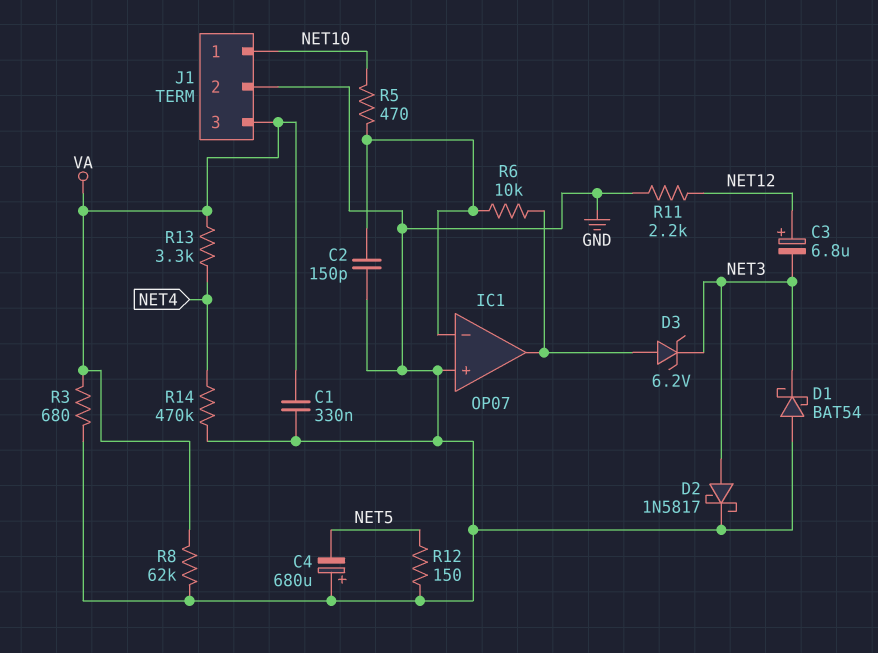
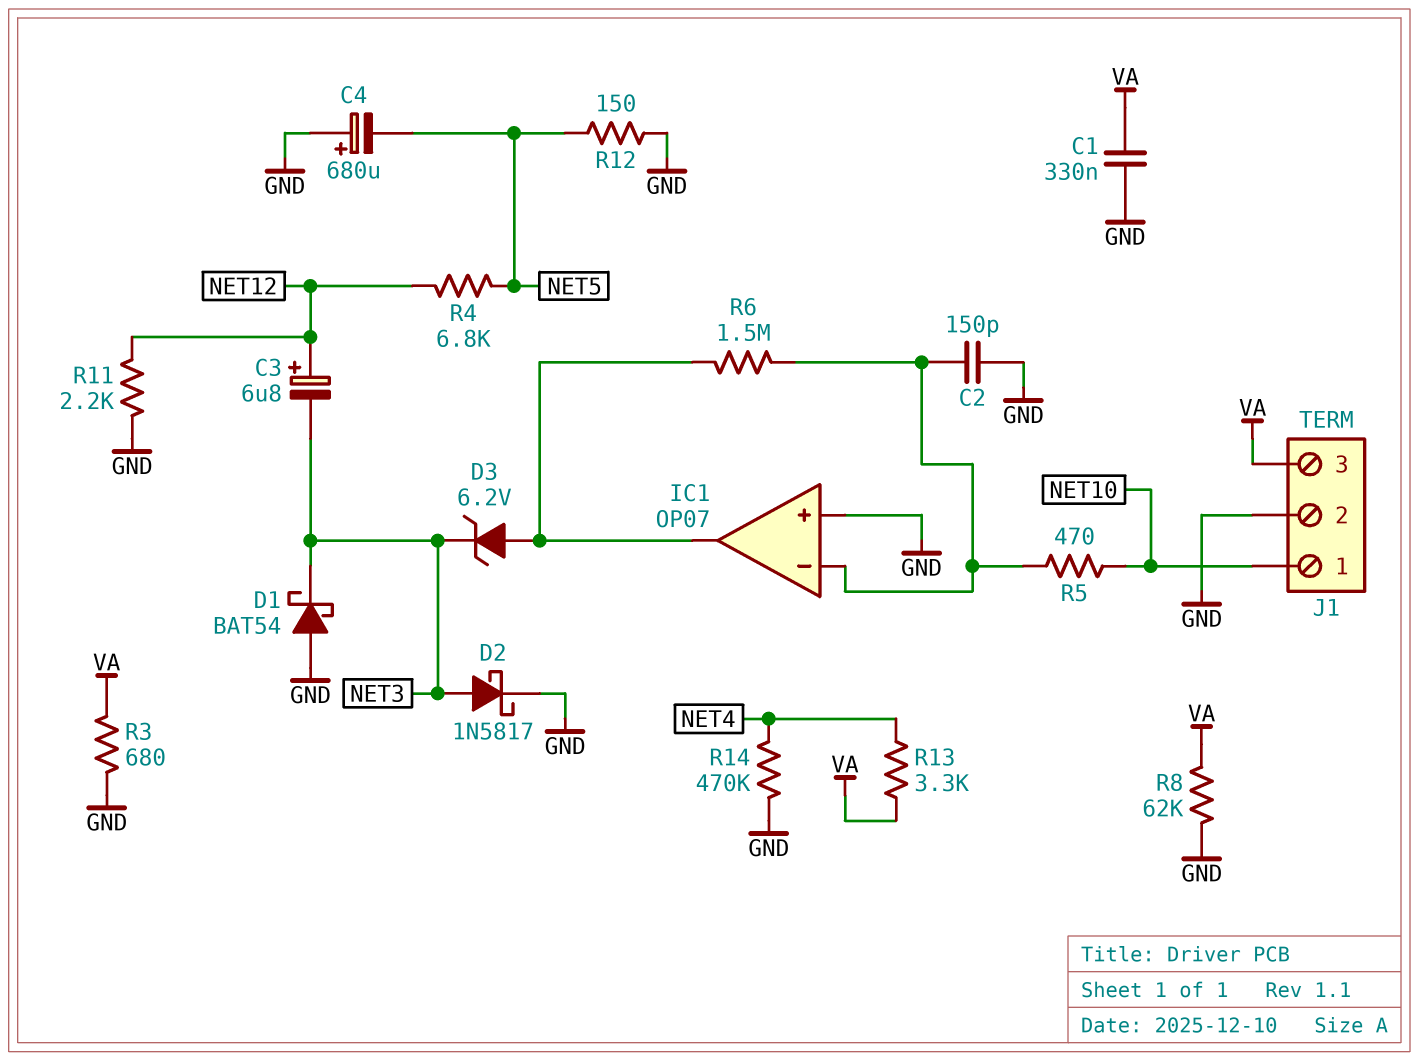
R4: none -> 6.8k (NET5, NET12)
R6: 10k (IC1/in-, IC1/out) -> 1.5M (IC1/in-, IC1/out)

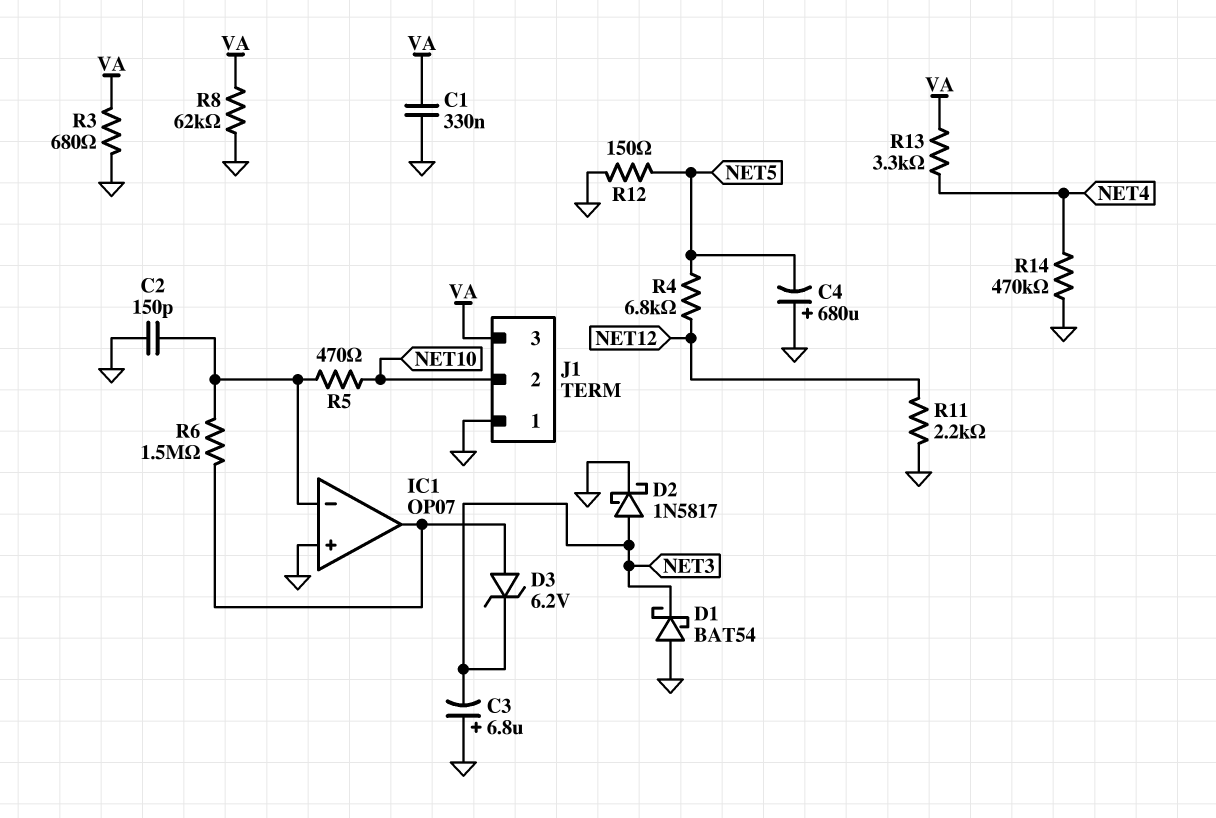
C3: 6.8uF (plus NET12, minus NET3) -> 6.8uF (plus GND, minus NET3)
J1 pin 1: NET10 -> GND
J1 pin 2: GND -> NET10

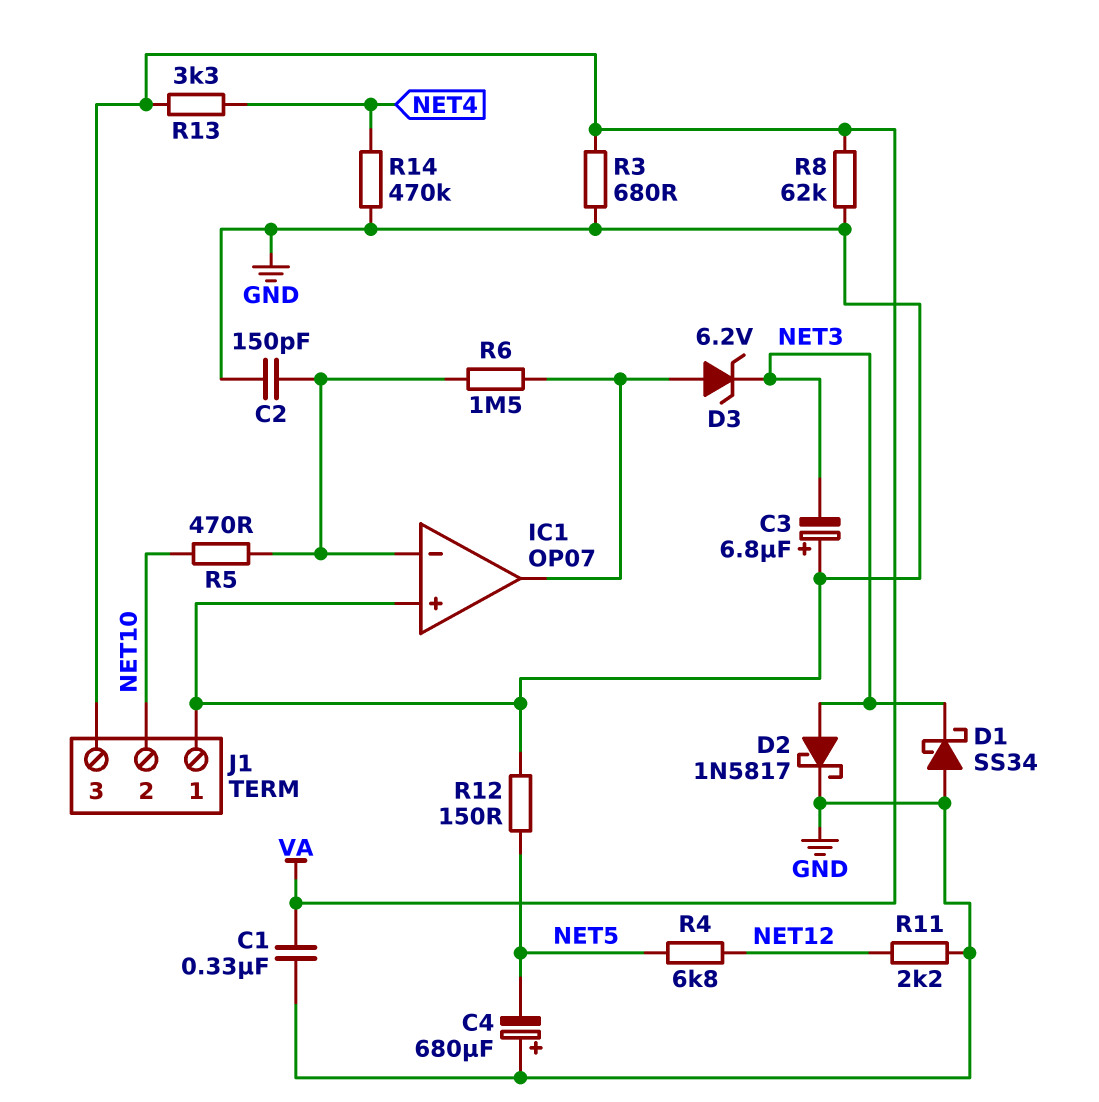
D1: schottky BAT54 (A GND, K NET3) -> schottky SS34 (A GND, K NET3)

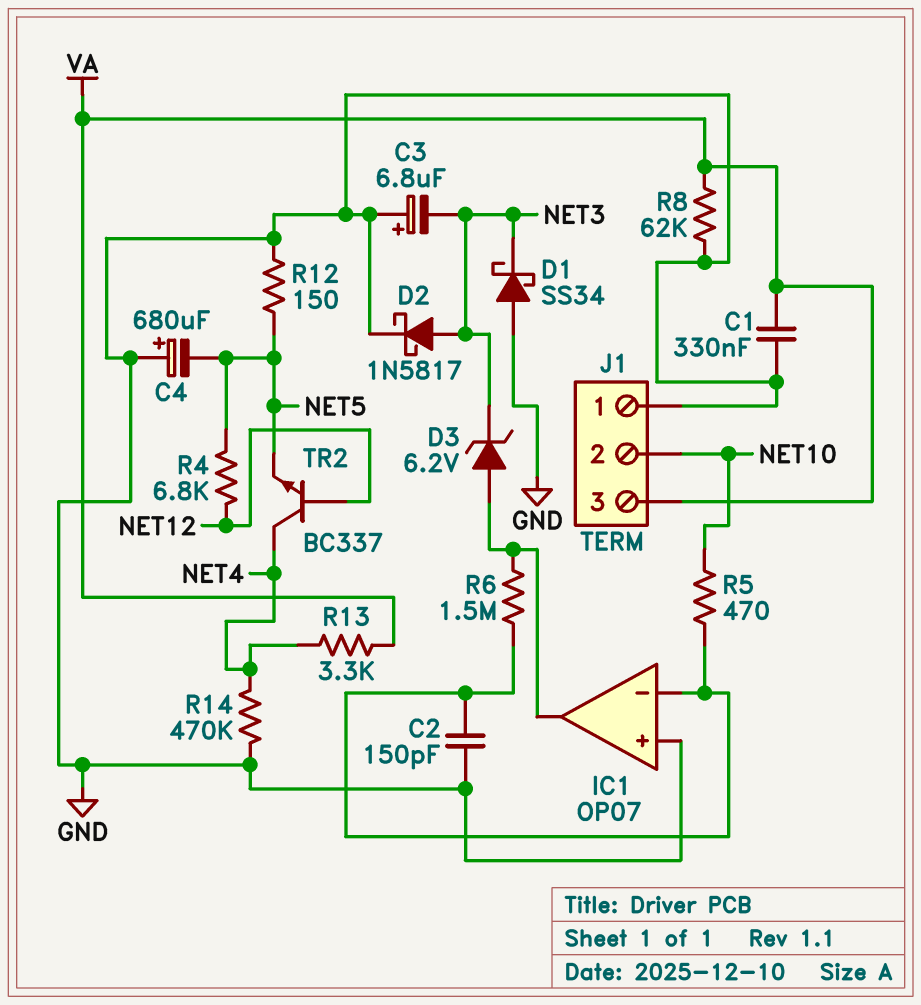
R3: 680 (GND, VA) -> none
R11: 2.2k (GND, NET12) -> none
TR2: none -> NPN BC337 (B NET12, C NET4, E NET5)

